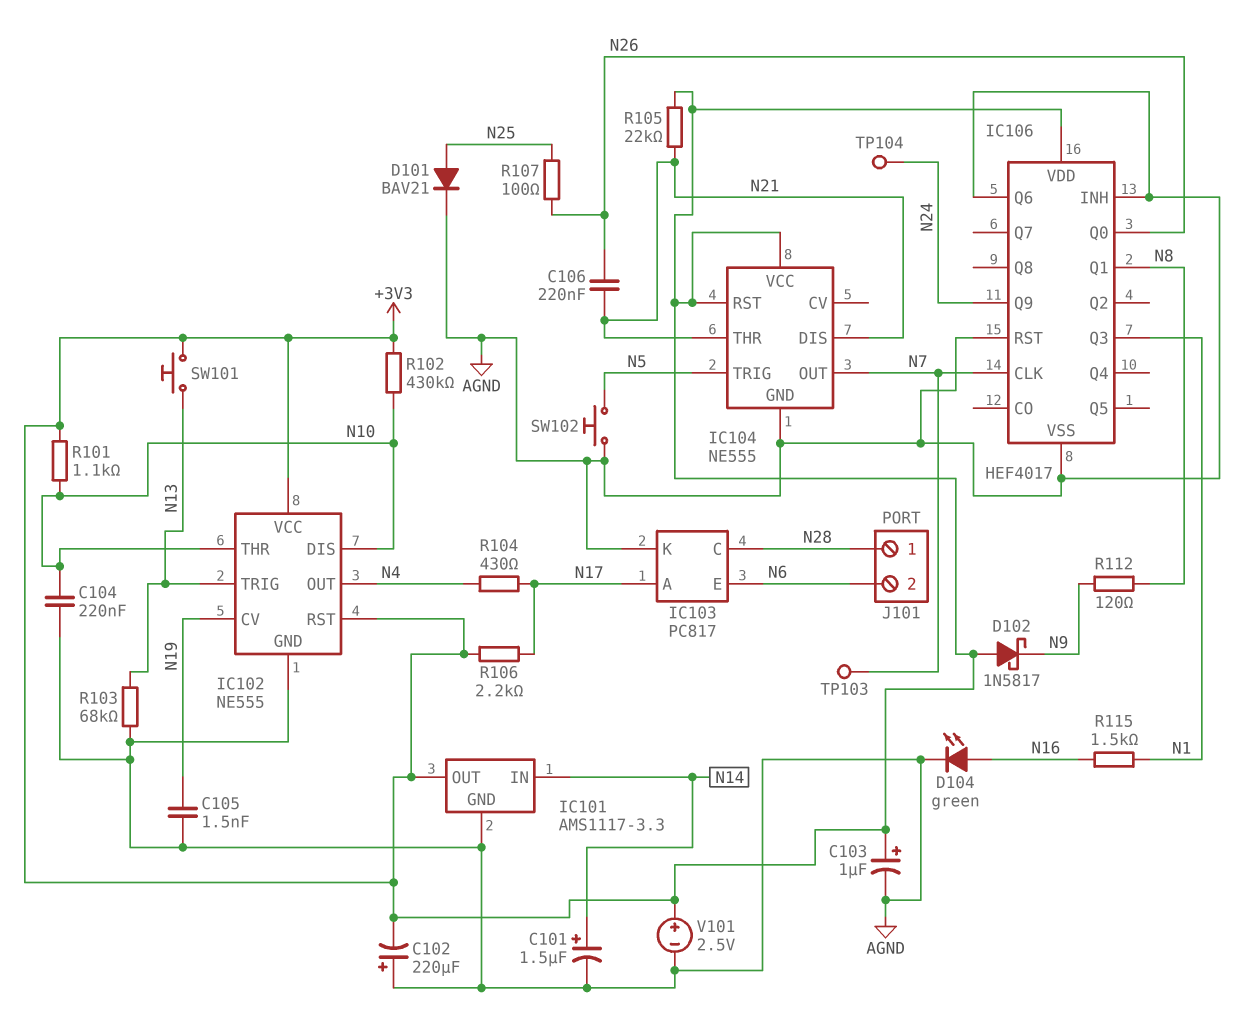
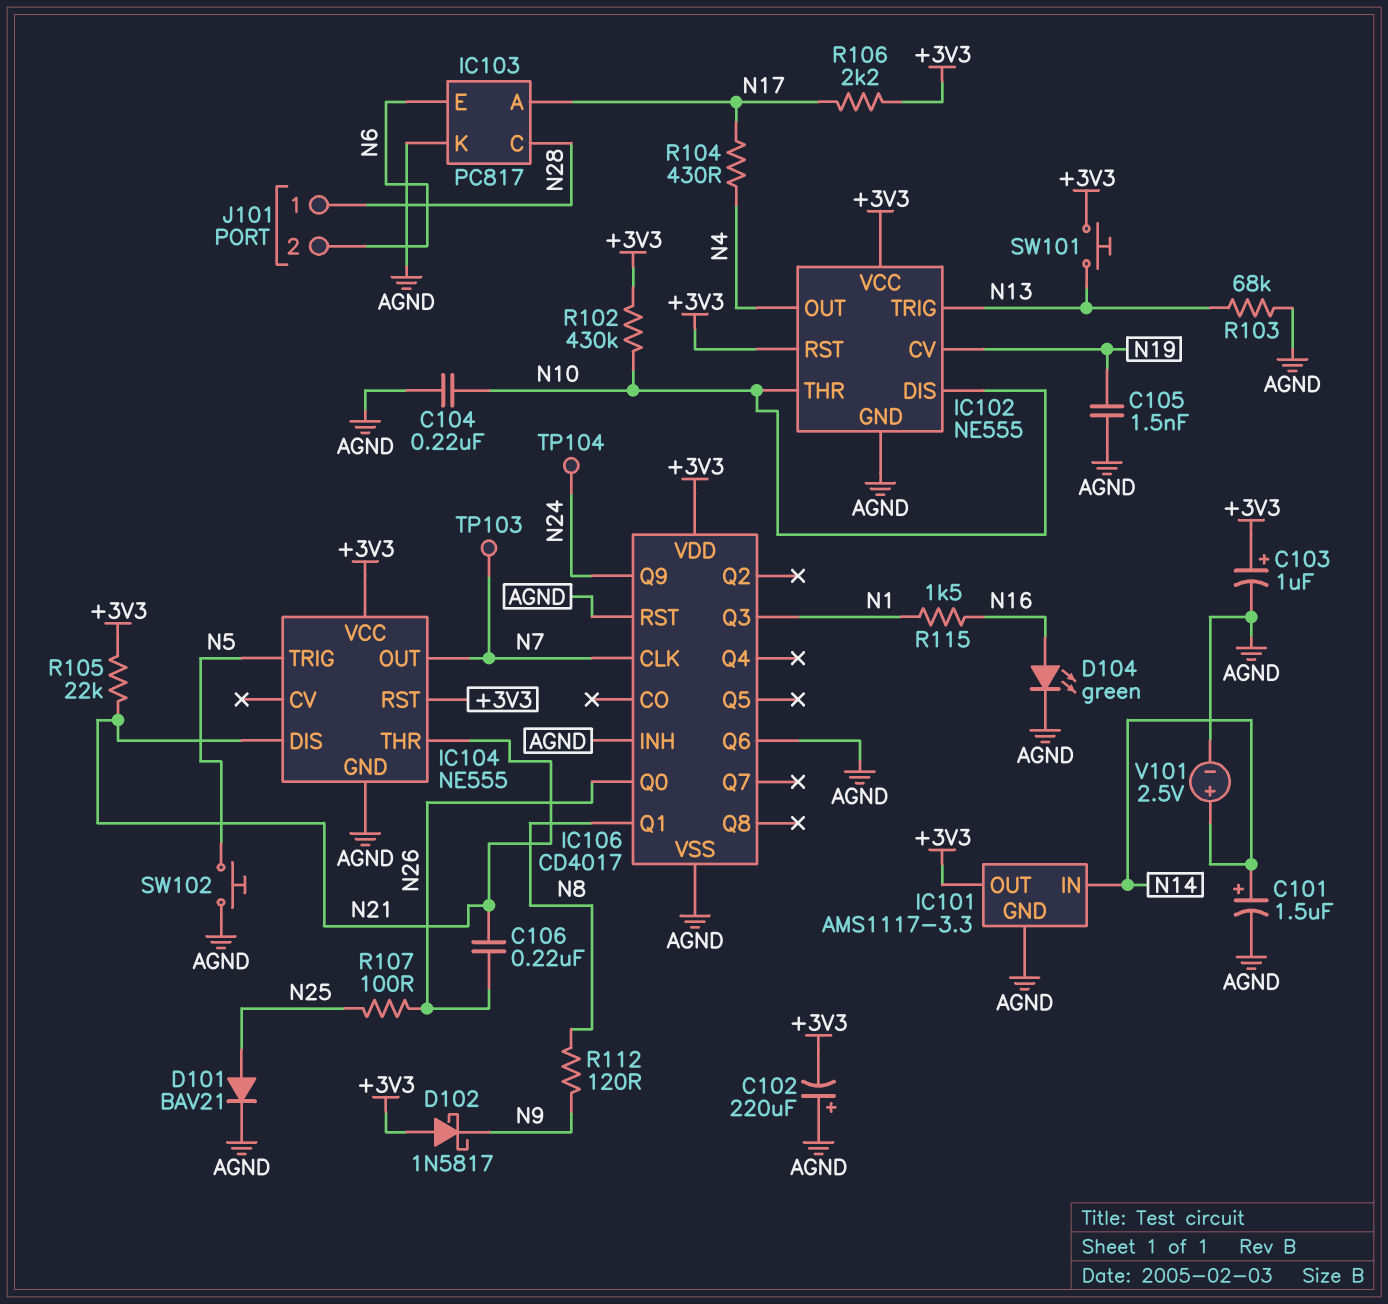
IC106: HEF4017 -> CD4017
R101: 1.1k (+3V3, N10) -> none
V101: 2.5V (plus +3V3, minus AGND) -> 2.5V (plus N14, minus AGND)

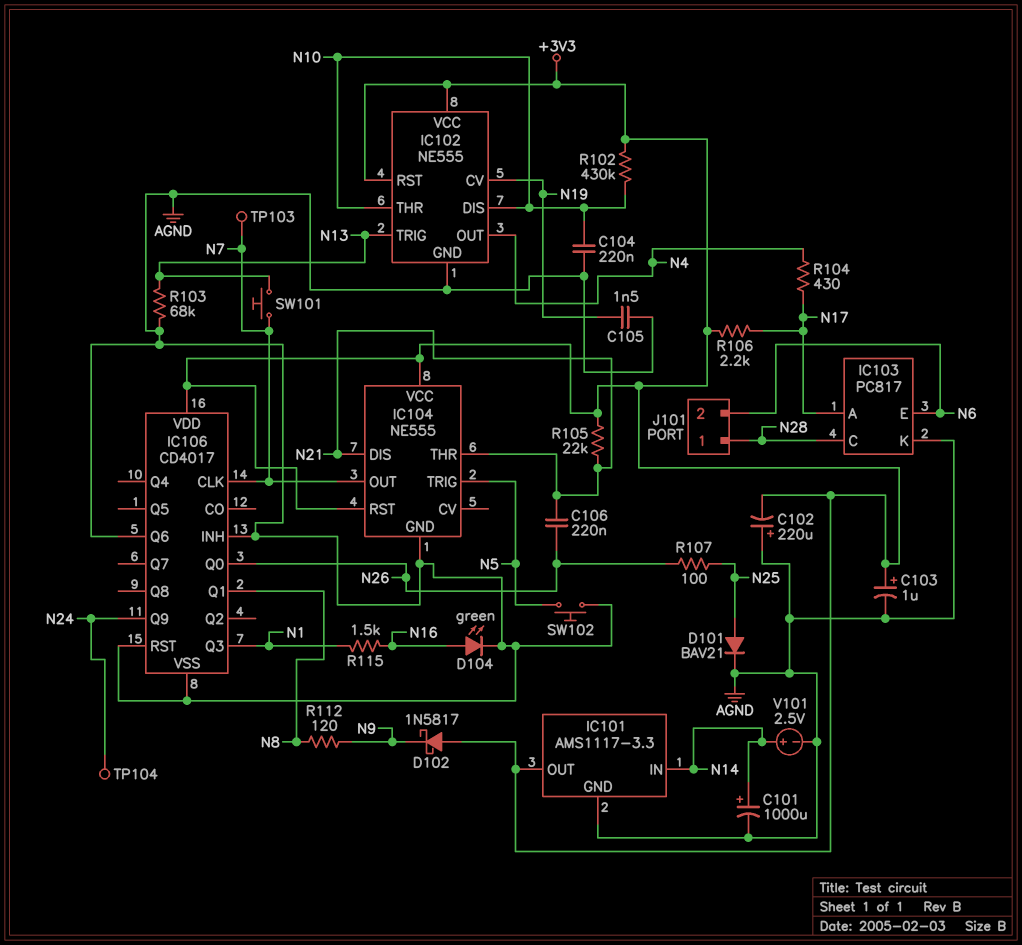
C101: 1.5uF (plus N14, minus AGND) -> 1000uF (plus N14, minus AGND)
SW101: button (+3V3, N13) -> button (N7, N13)

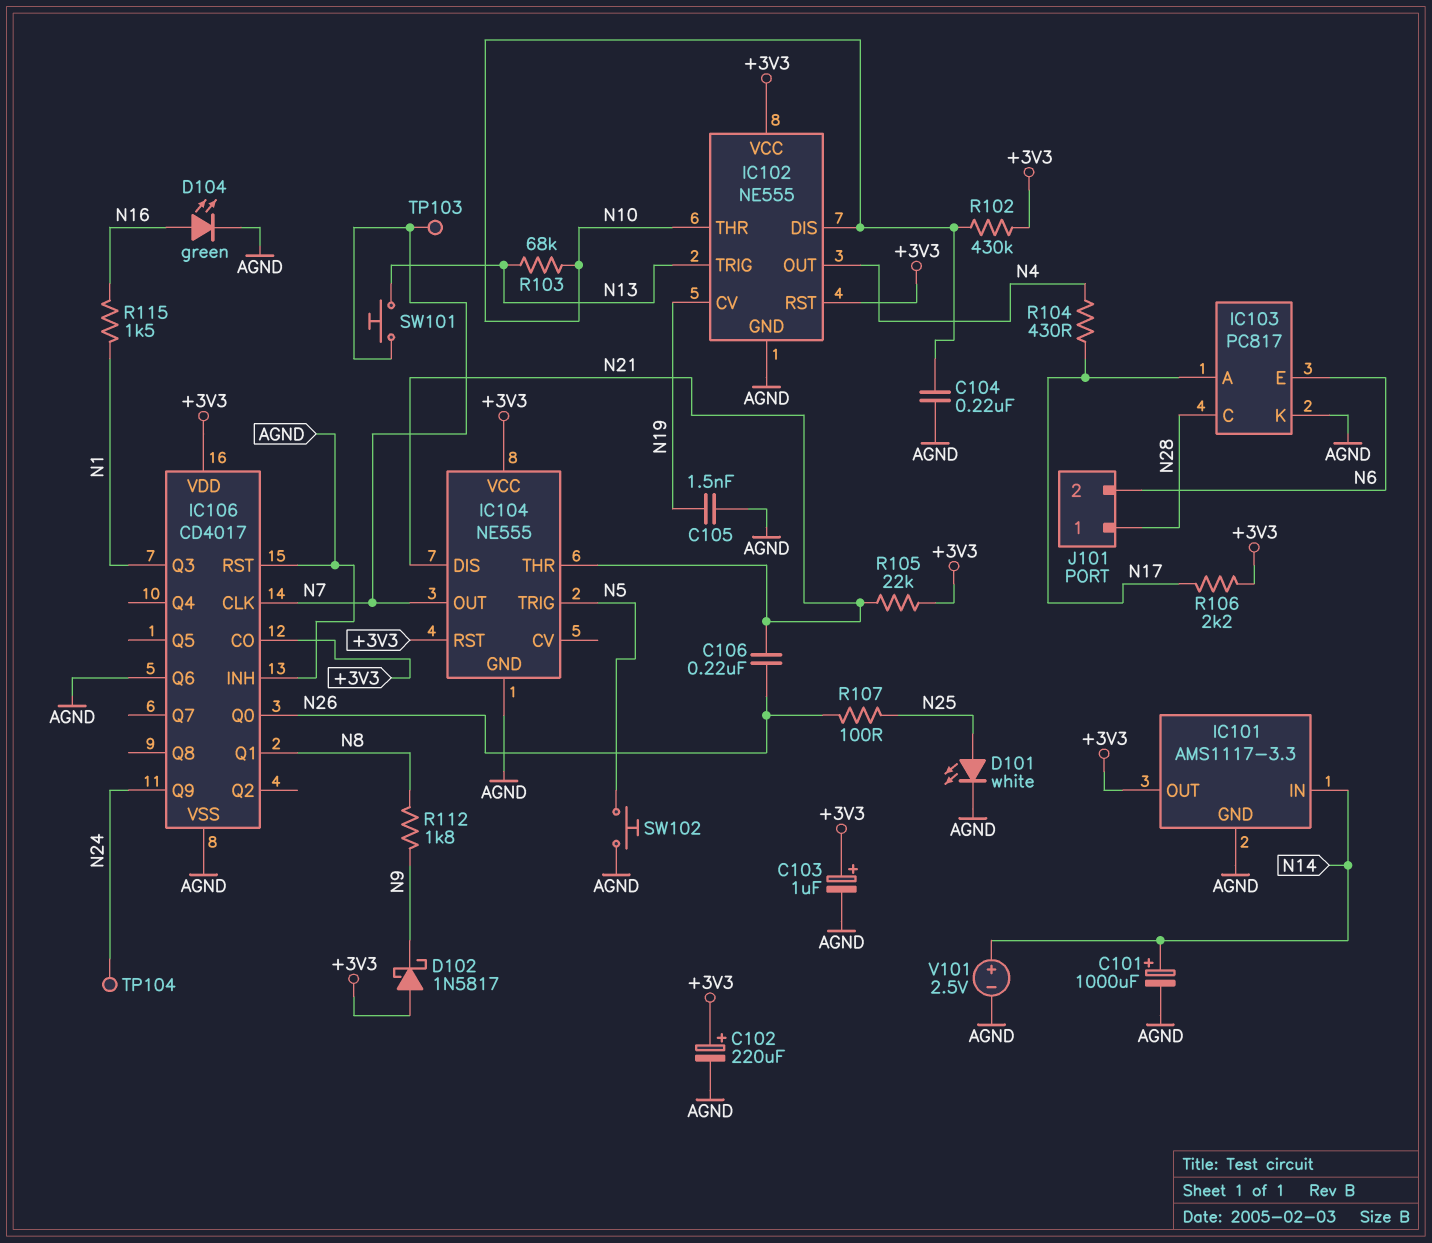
C102: 220uF (plus AGND, minus +3V3) -> 220uF (plus +3V3, minus AGND)
D101: diode BAV21 (A N25, K AGND) -> LED white (A N25, K AGND)
IC106 pin CO: none -> +3V3
R103: 68k (AGND, N13) -> 68k (N10, N13)
R112: 120 (N8, N9) -> 1.8k (N8, N9)

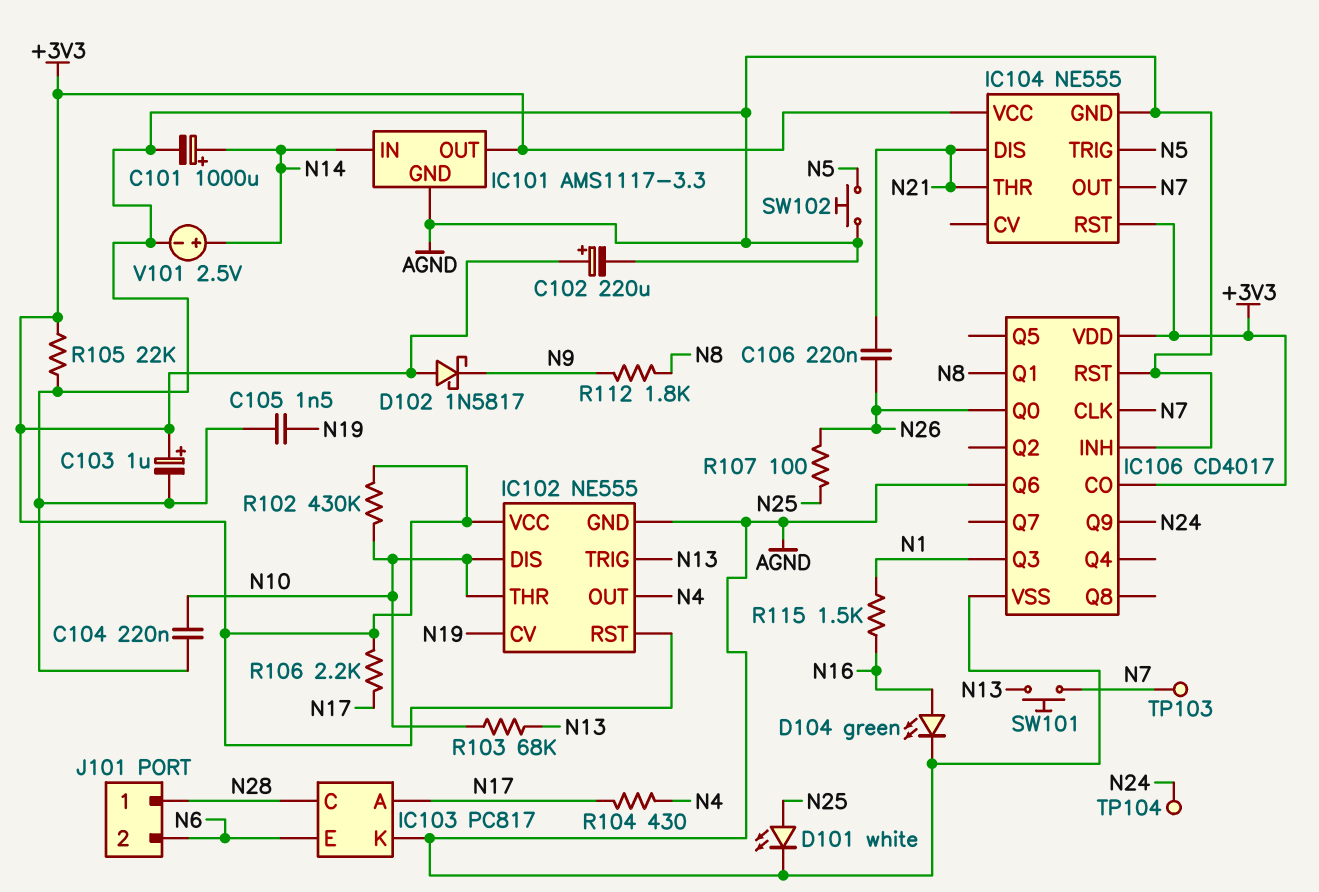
R105: 22k (+3V3, N21) -> 22k (+3V3, AGND)

